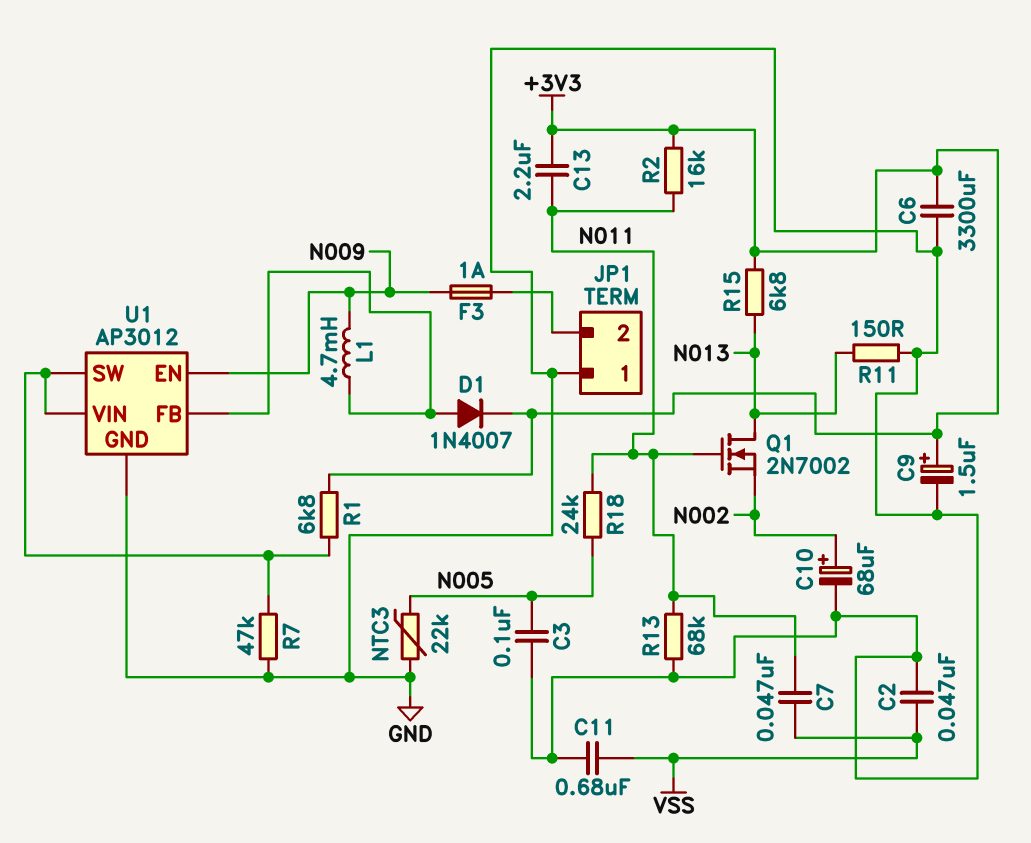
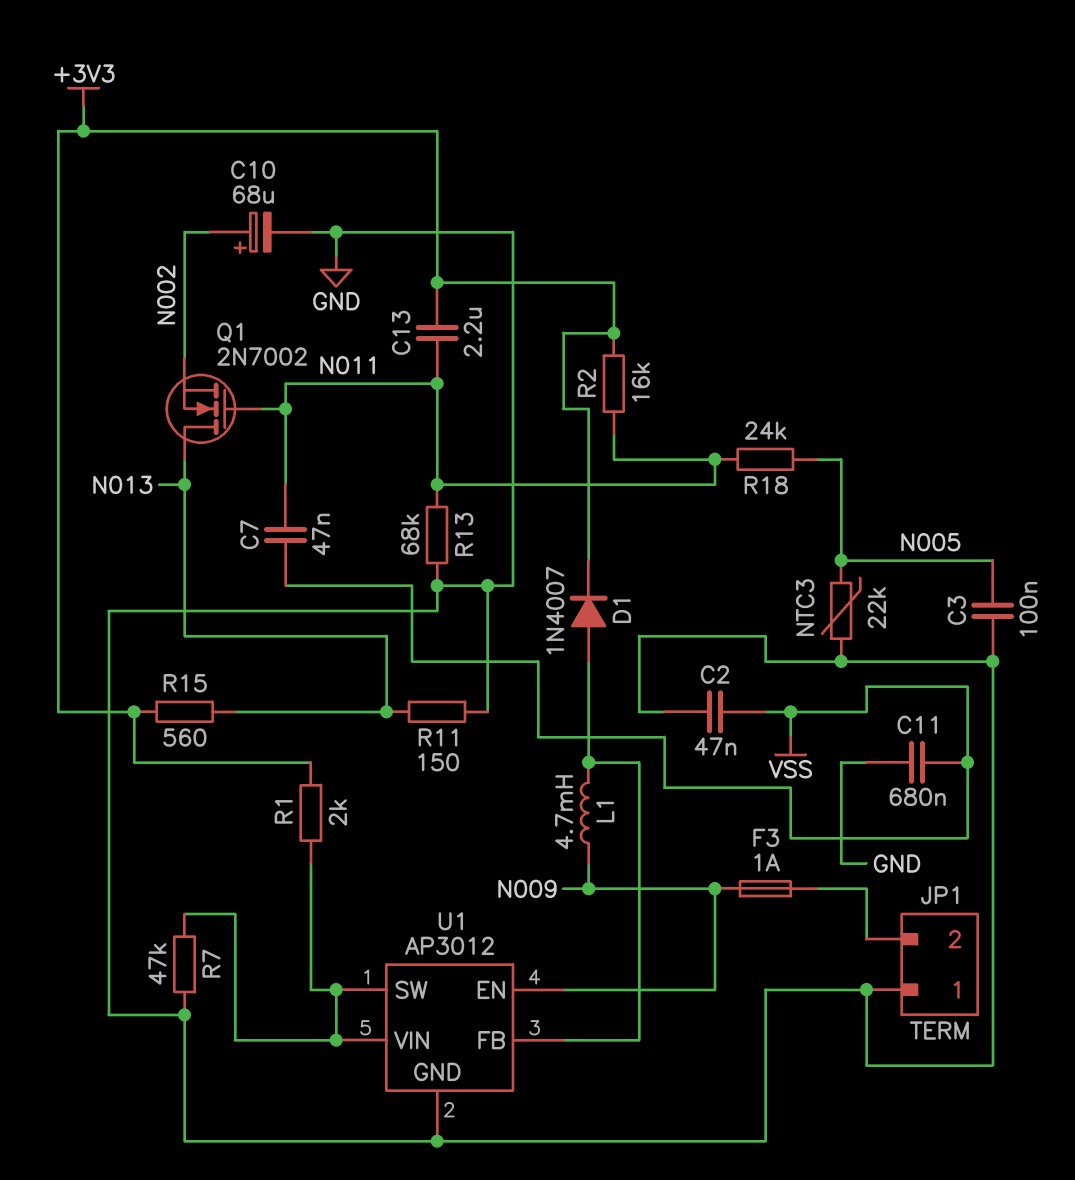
C6: 3300uF (+3V3, GND) -> none
C9: 1.5uF (plus +3V3, minus GND) -> none
R1: 6.8k (+3V3, U1/SW) -> 2k (+3V3, U1/SW)
R15: 6.8k (+3V3, N013) -> 560 (+3V3, N013)

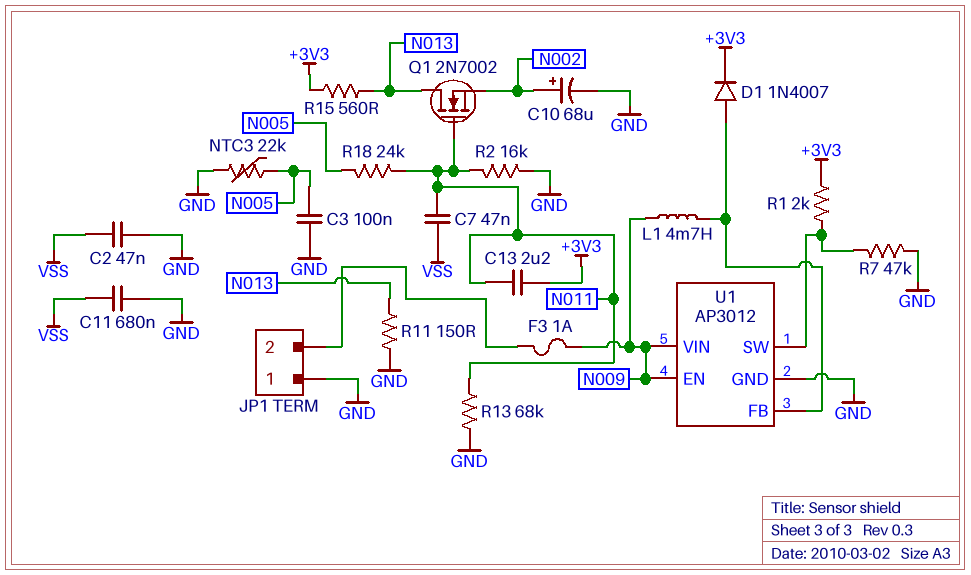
R2: 16k (+3V3, N011) -> 16k (GND, N011)
U1 pin VIN: U1/SW -> N009

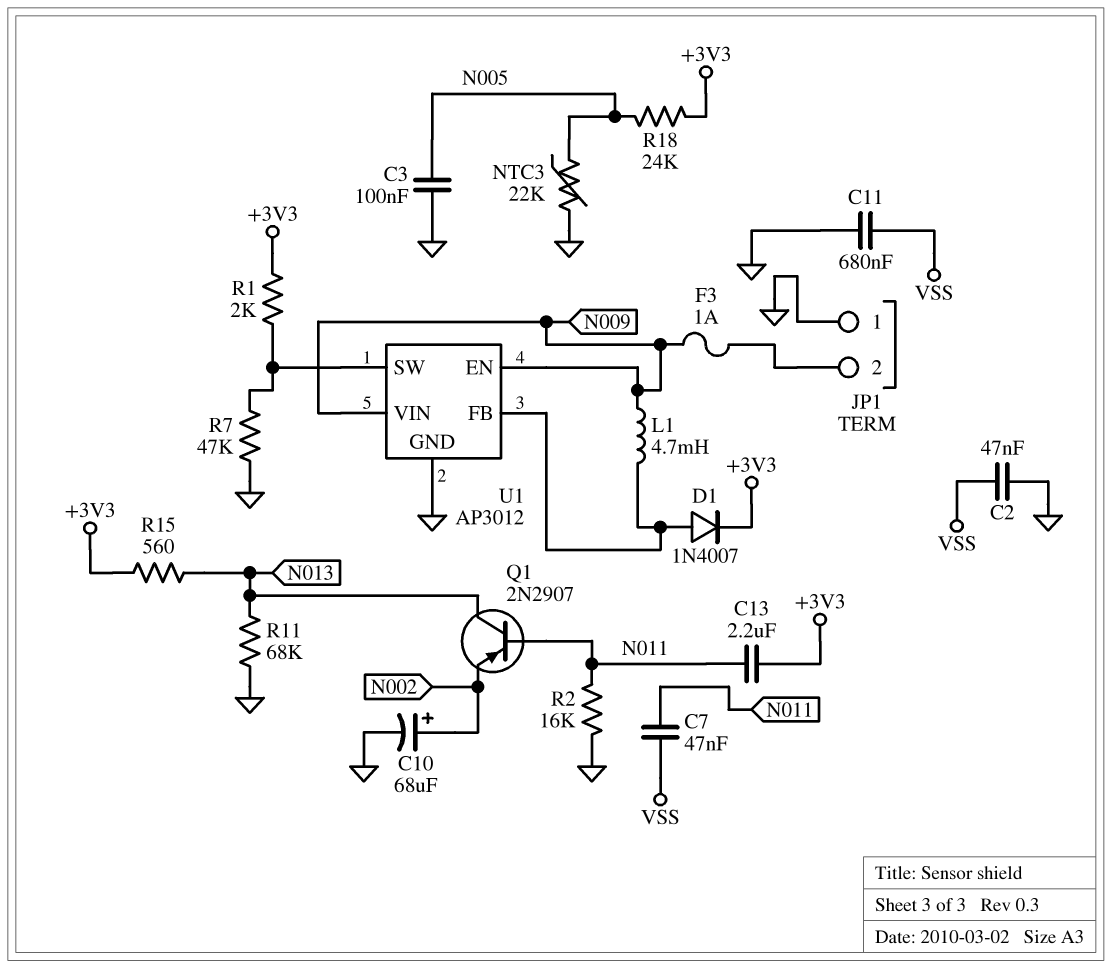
Q1: NMOS 2N7002 (G N011, D N013, S N002) -> PNP 2N2907 (B N011, C N013, E N002)
R11: 150 (GND, N013) -> 68k (GND, N013)
R13: 68k (GND, N011) -> none
R18: 24k (N005, N011) -> 24k (+3V3, N005)

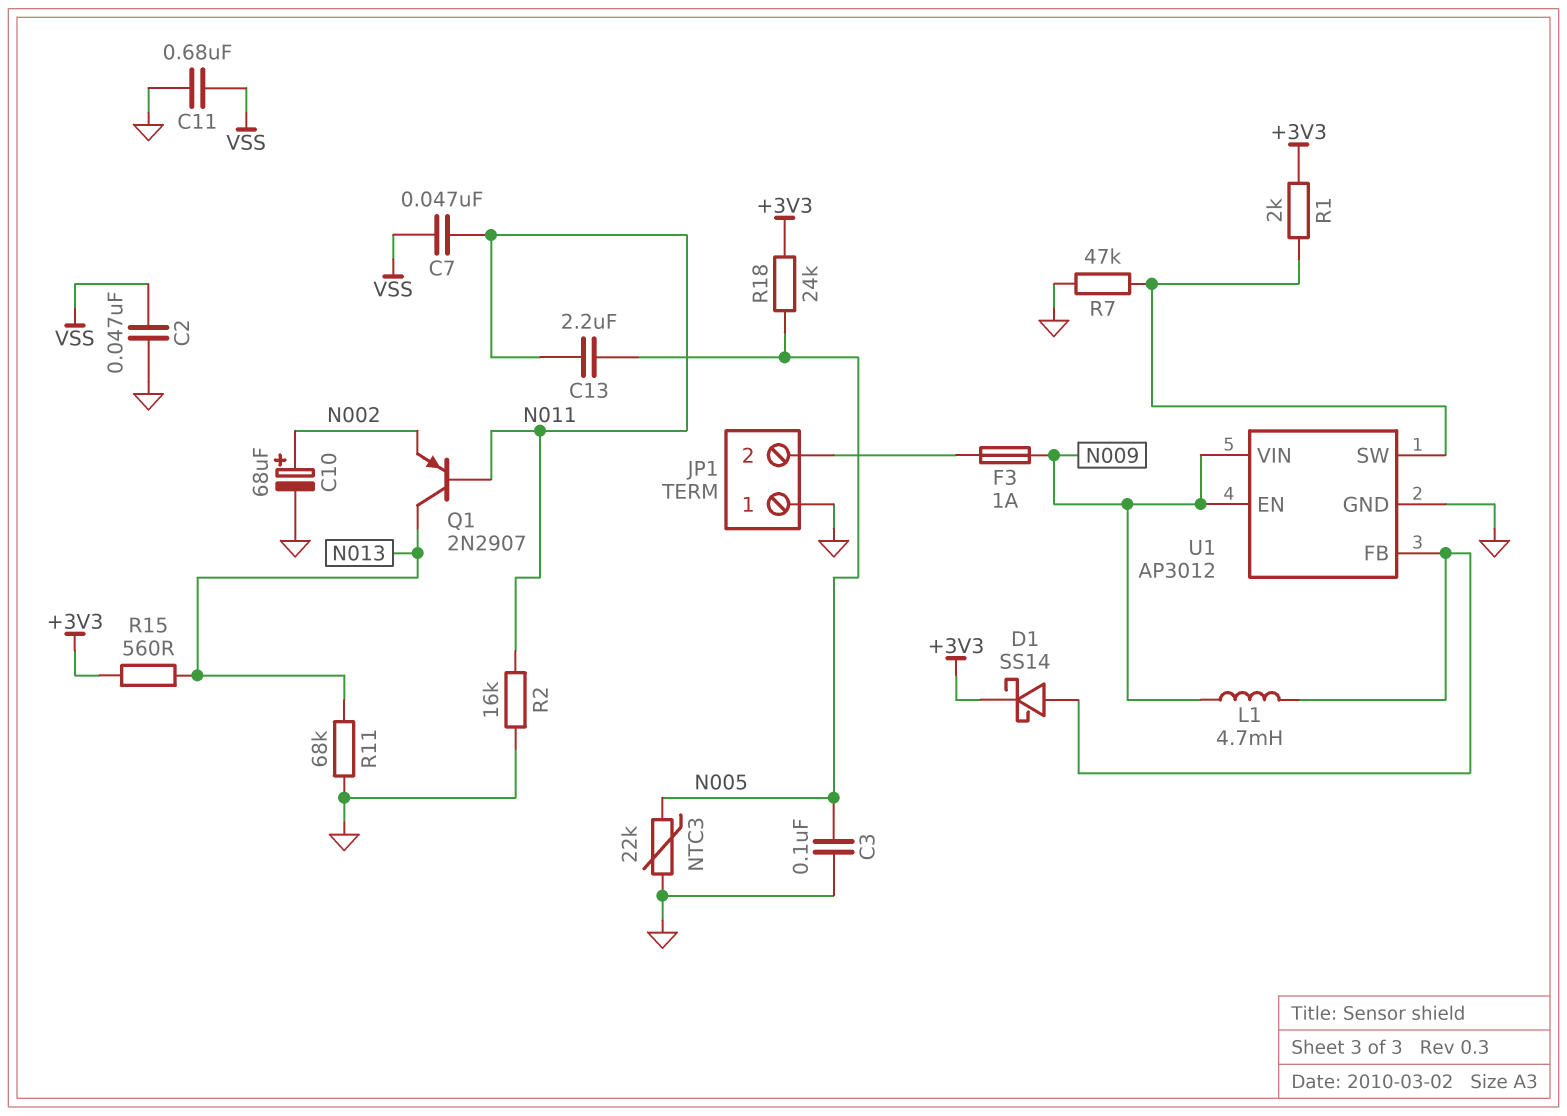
C13: 2.2uF (+3V3, N011) -> 2.2uF (N005, N011)
D1: diode 1N4007 (A U1/FB, K +3V3) -> schottky SS14 (A U1/FB, K +3V3)

